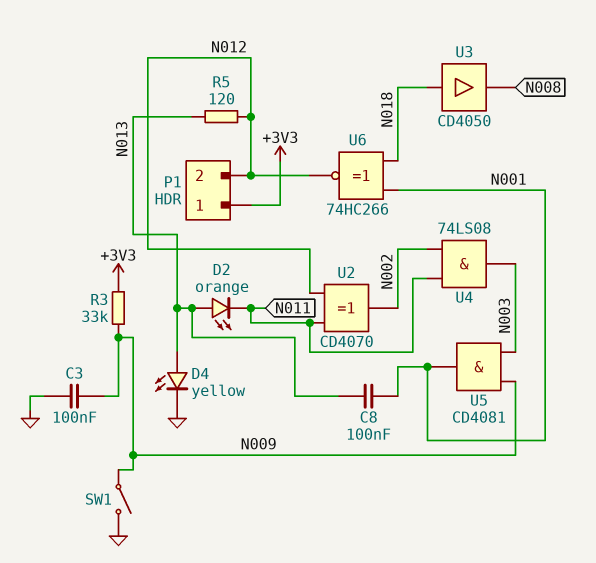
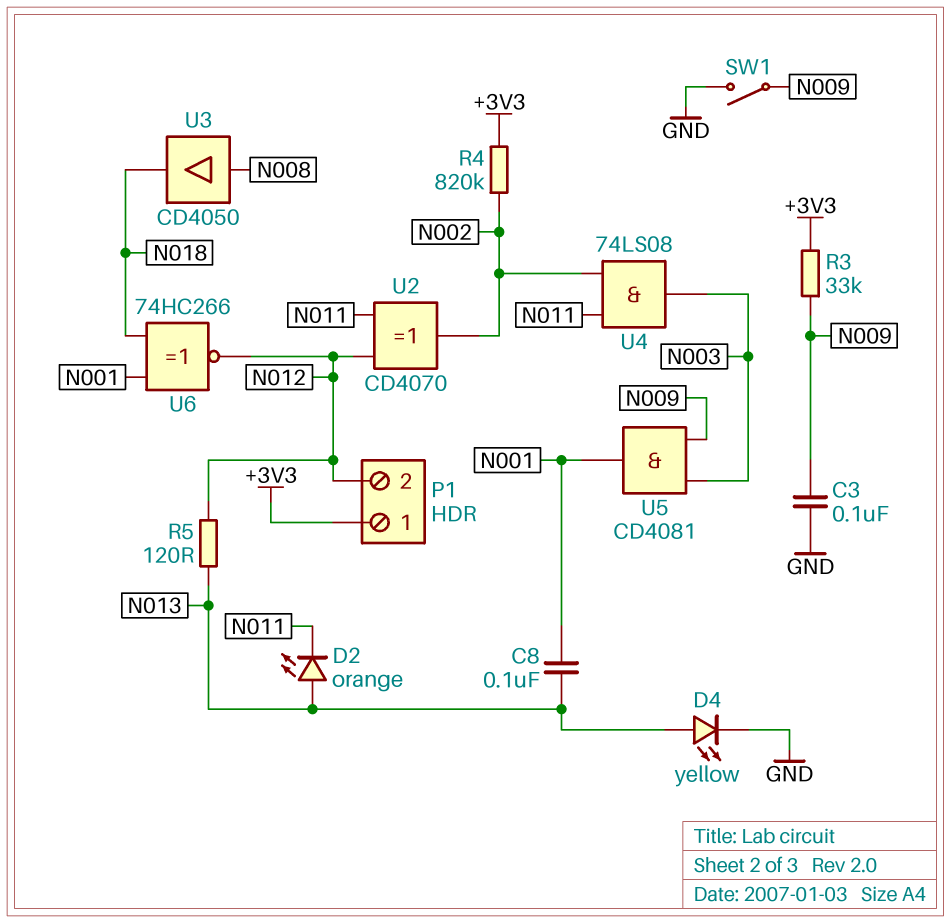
R4: none -> 820k (+3V3, N002)
U3: buffer CD4050 (in N018, out N008) -> buffer CD4050 (in N008, out N018)

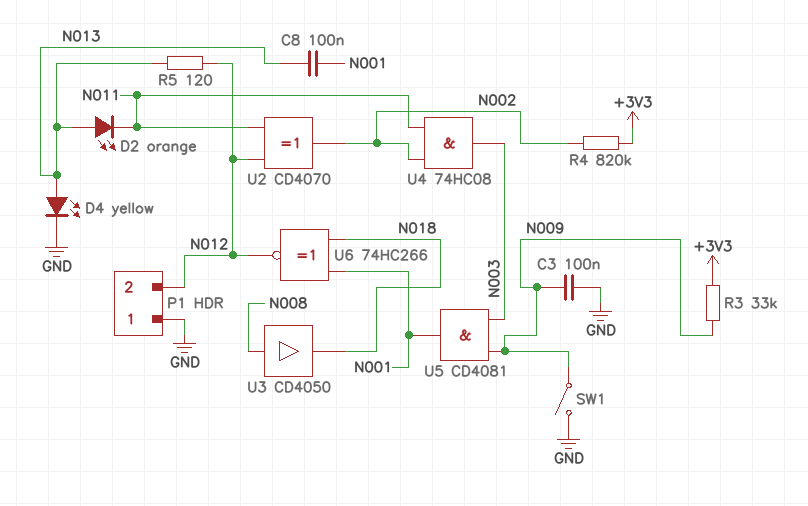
P1 pin 1: +3V3 -> GND
U4: AND 74LS08 (in N002, in N011, out N003) -> AND 74HC08 (in N002, in N011, out N003)

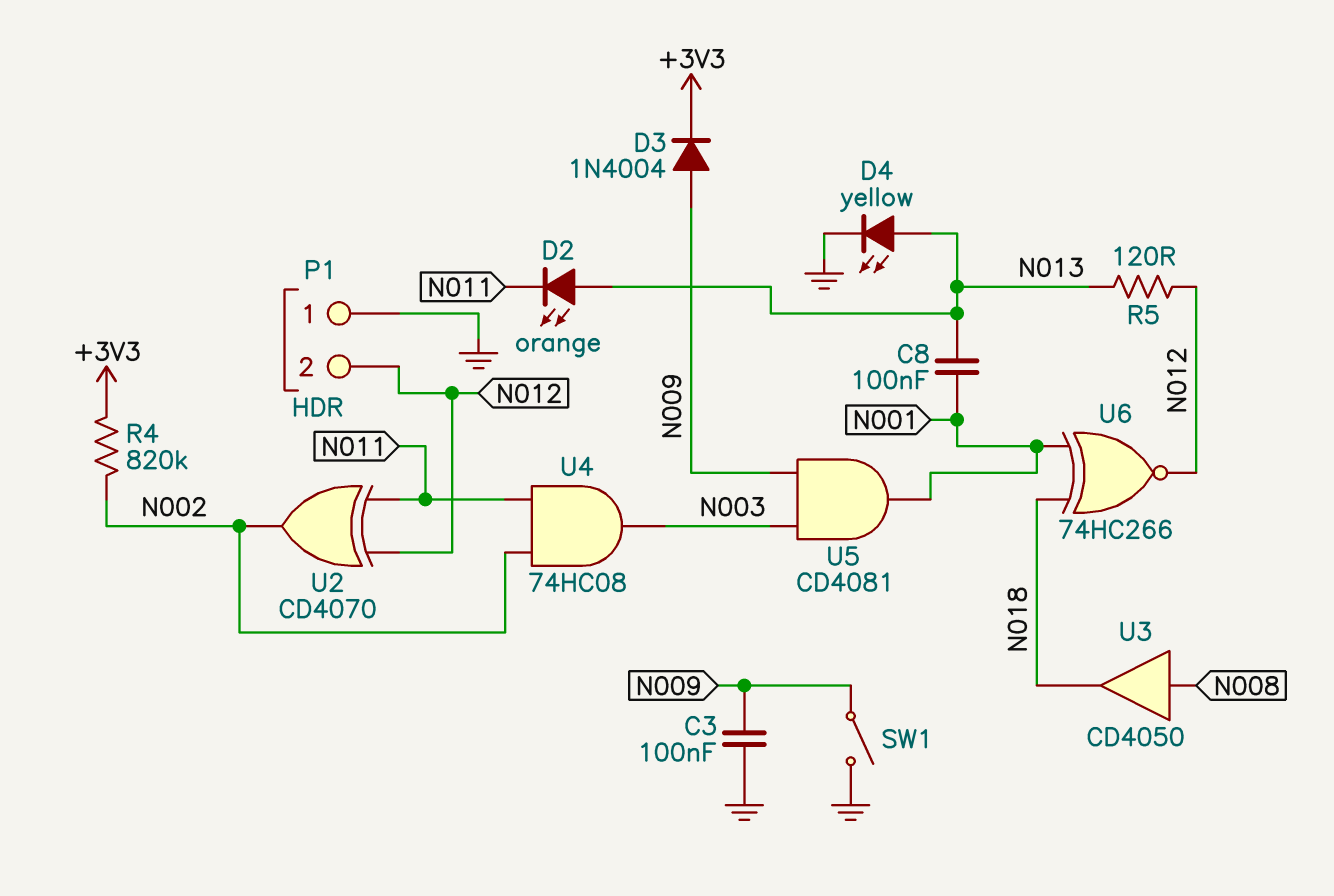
D3: none -> diode 1N4004 (A N009, K +3V3)
R3: 33k (+3V3, N009) -> none

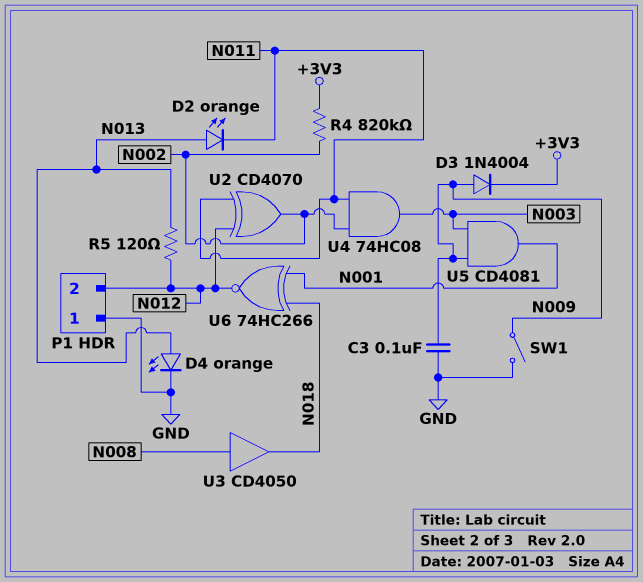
C8: 100nF (N001, N013) -> none
D4: LED yellow (A N013, K GND) -> LED orange (A N013, K GND)

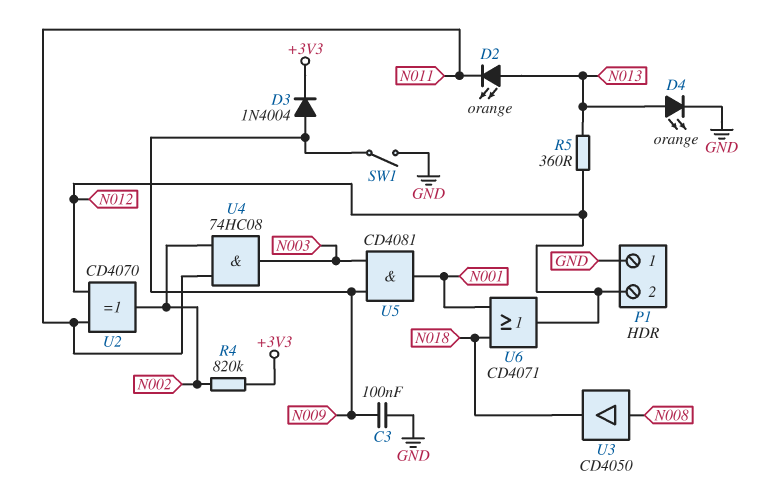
R5: 120 (N012, N013) -> 360 (N012, N013)
U6: XNOR 74HC266 (in N001, in N018, out N012) -> OR CD4071 (in N001, in N018, out N012)

